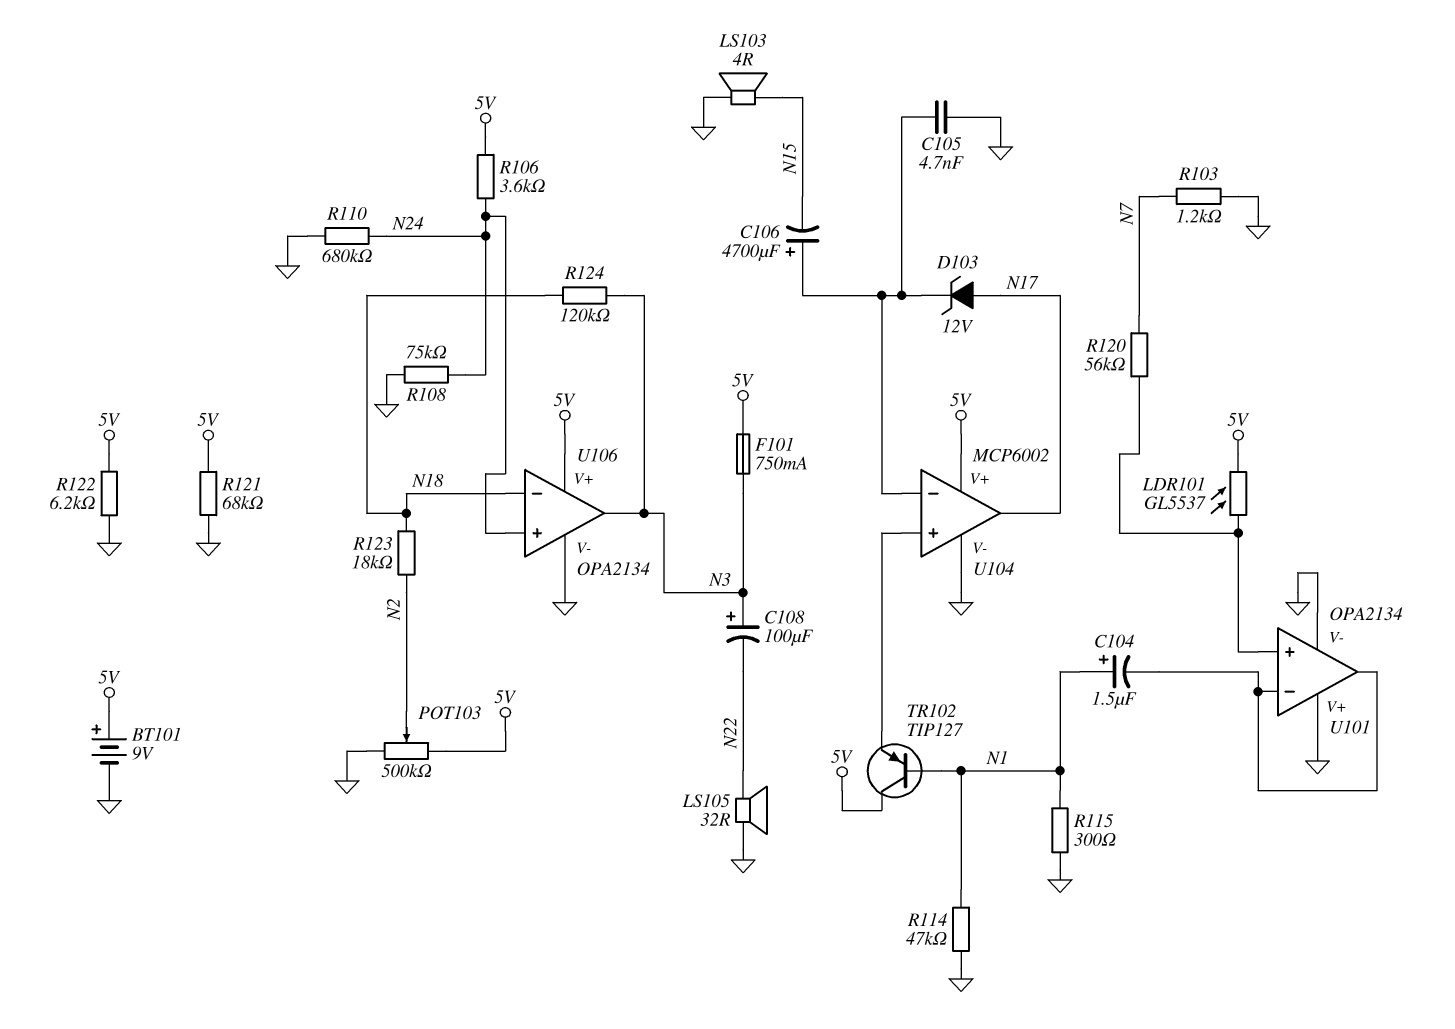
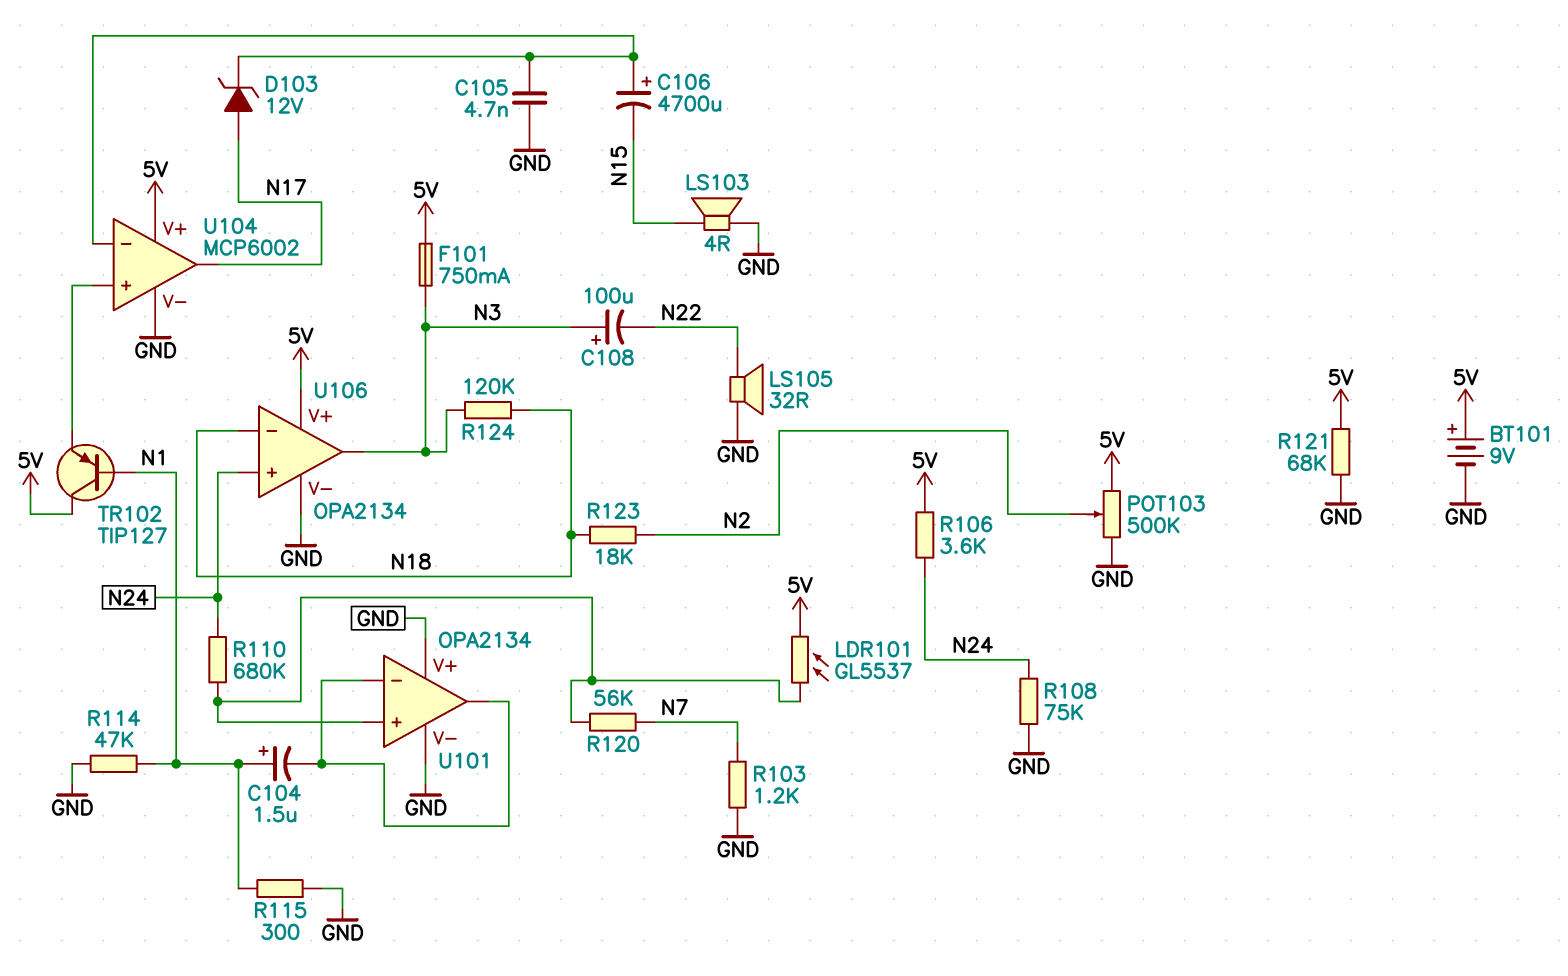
R110: 680k (GND, N24) -> 680k (N24, U101/in+)
R122: 6.2k (5V, GND) -> none

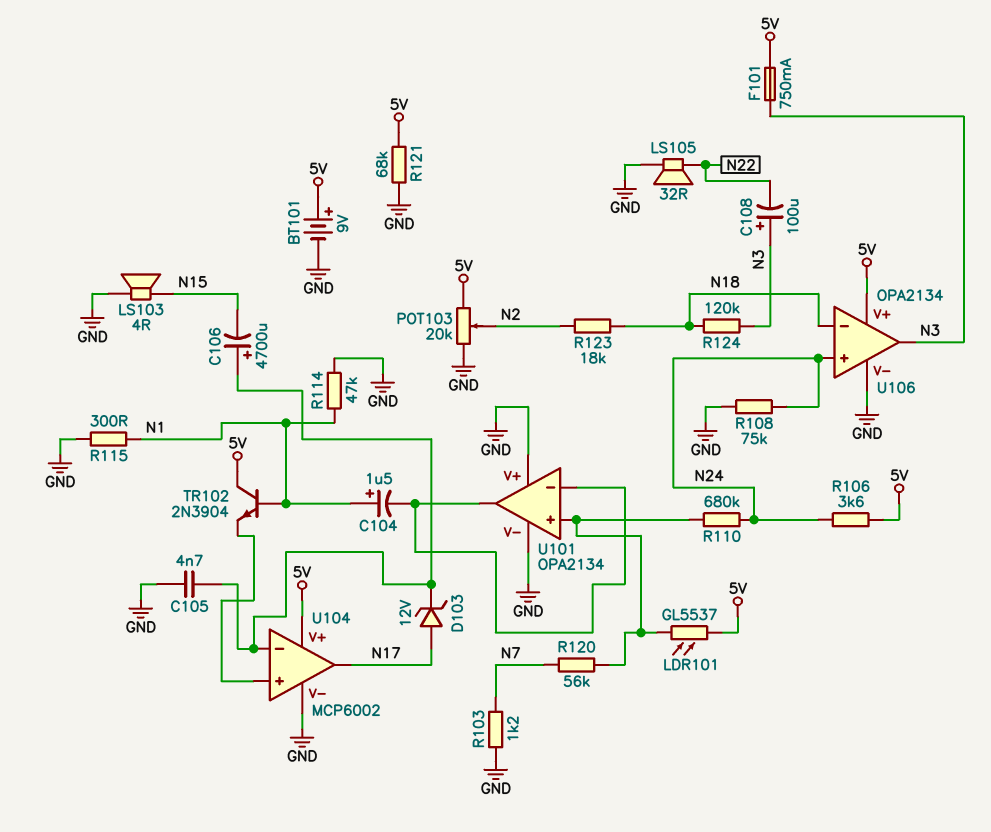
POT103: 500k (5V, GND, wiper N2) -> 20k (5V, GND, wiper N2)
TR102: PNP TIP127 (B N1, C 5V, E U104/in+) -> NPN 2N3904 (B N1, C 5V, E U104/in+)

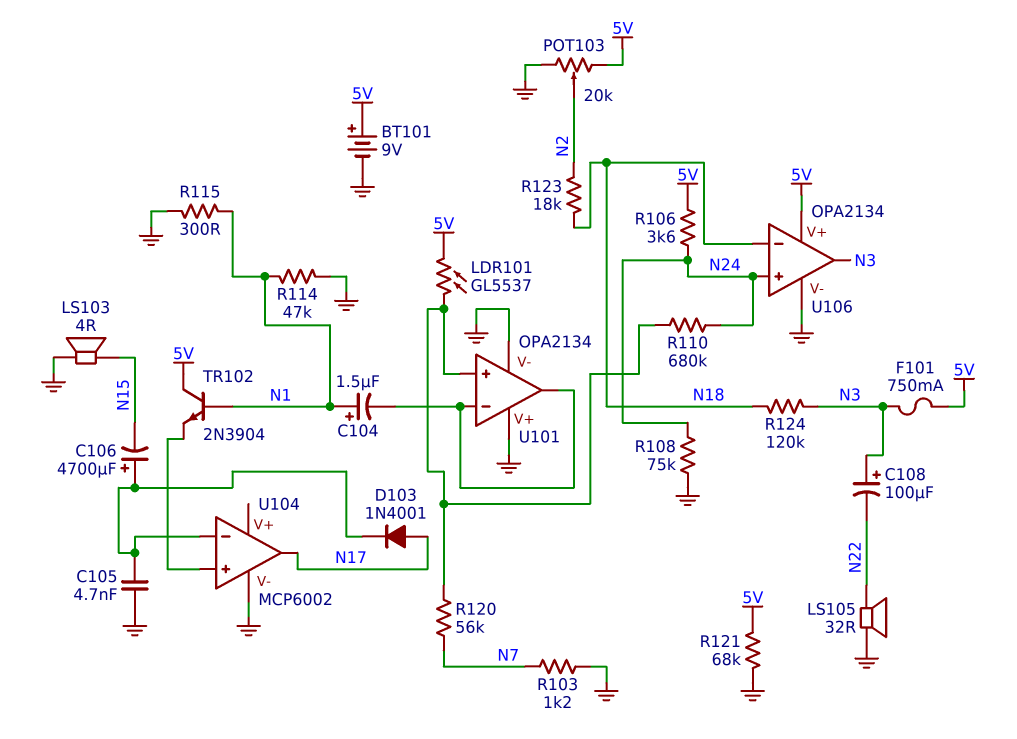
D103: zener 12V (A N17, K U104/in-) -> diode 1N4001 (A N17, K U104/in-)
U104 pin V+: 5V -> none

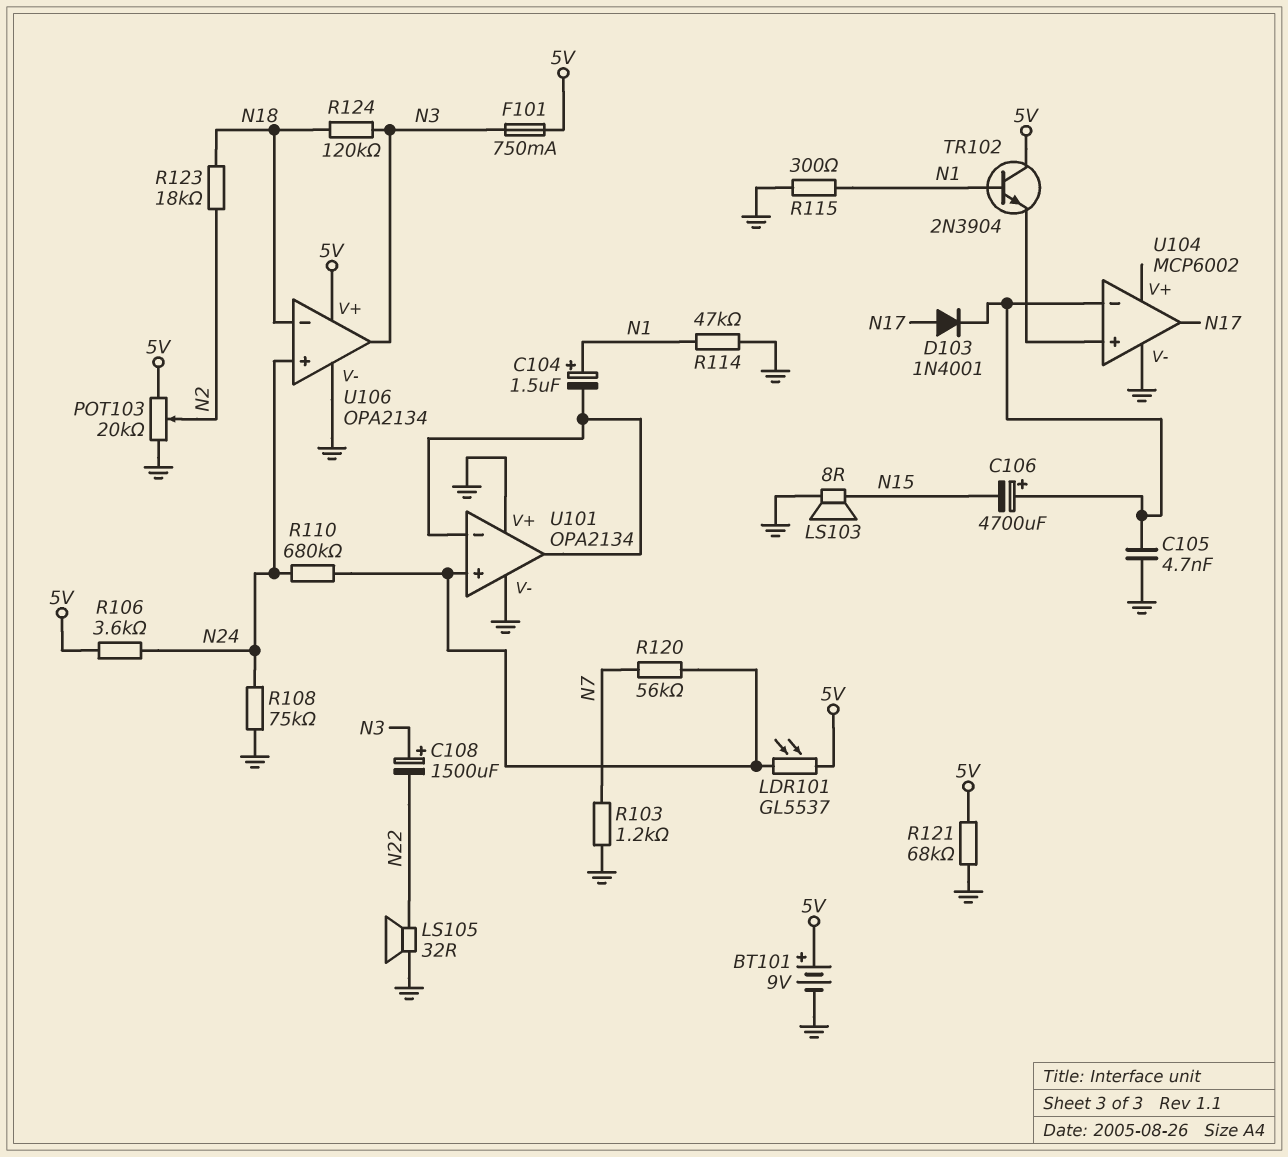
C108: 100uF (plus N3, minus N22) -> 1500uF (plus N3, minus N22)
LS103: speaker 4R (GND, N15) -> speaker 8R (GND, N15)

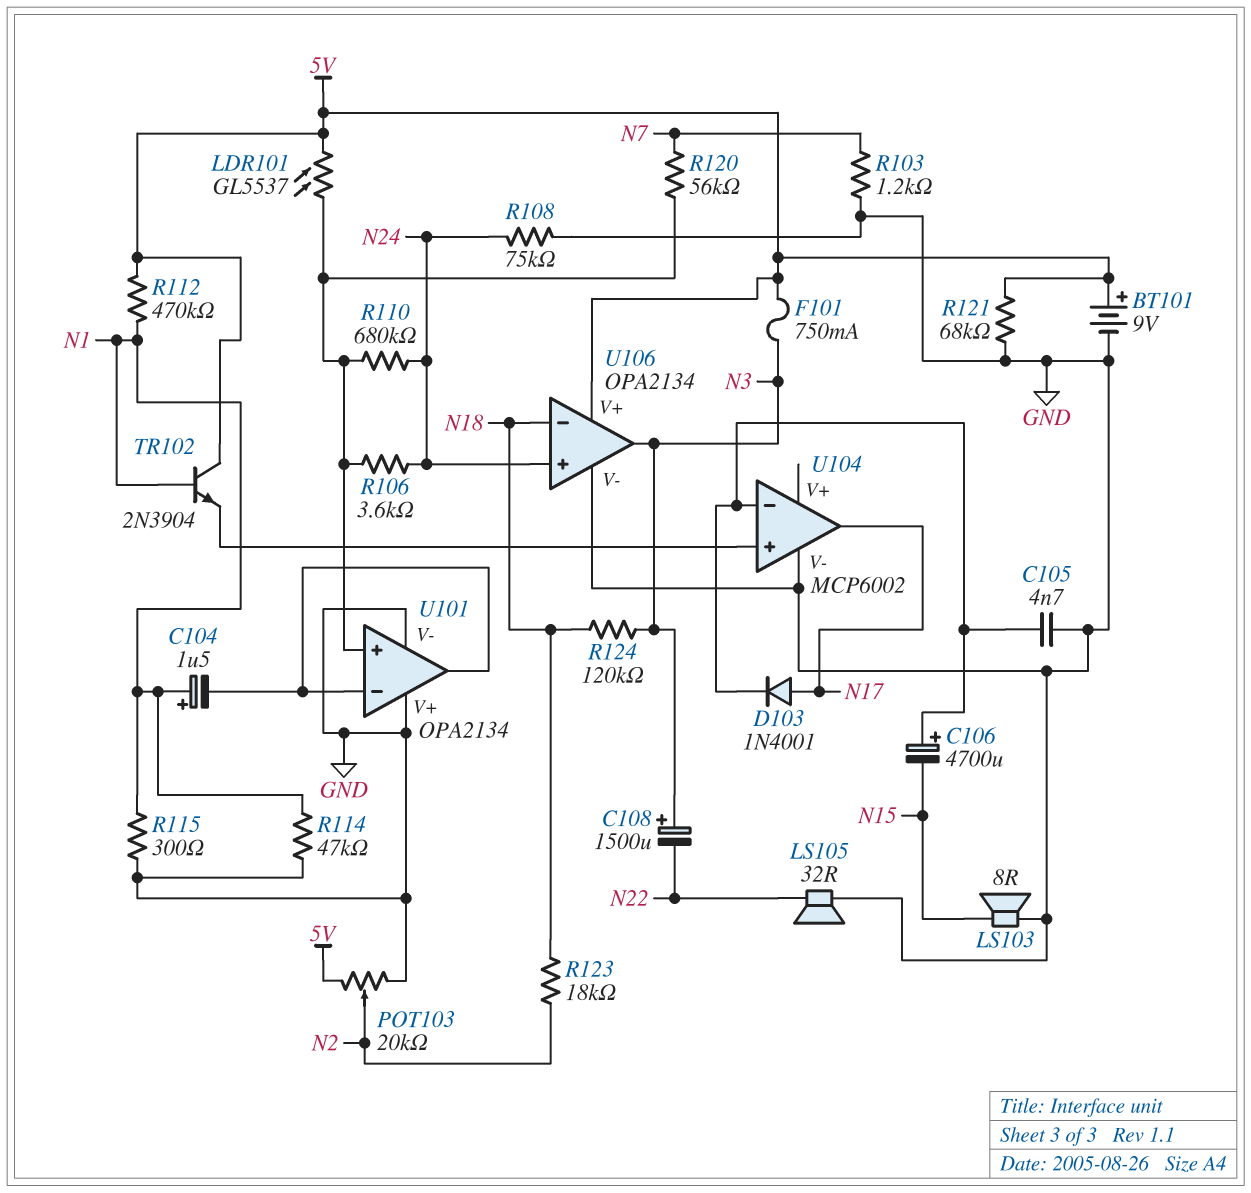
R106: 3.6k (5V, N24) -> 3.6k (N24, U101/in+)
R112: none -> 470k (5V, N1)

